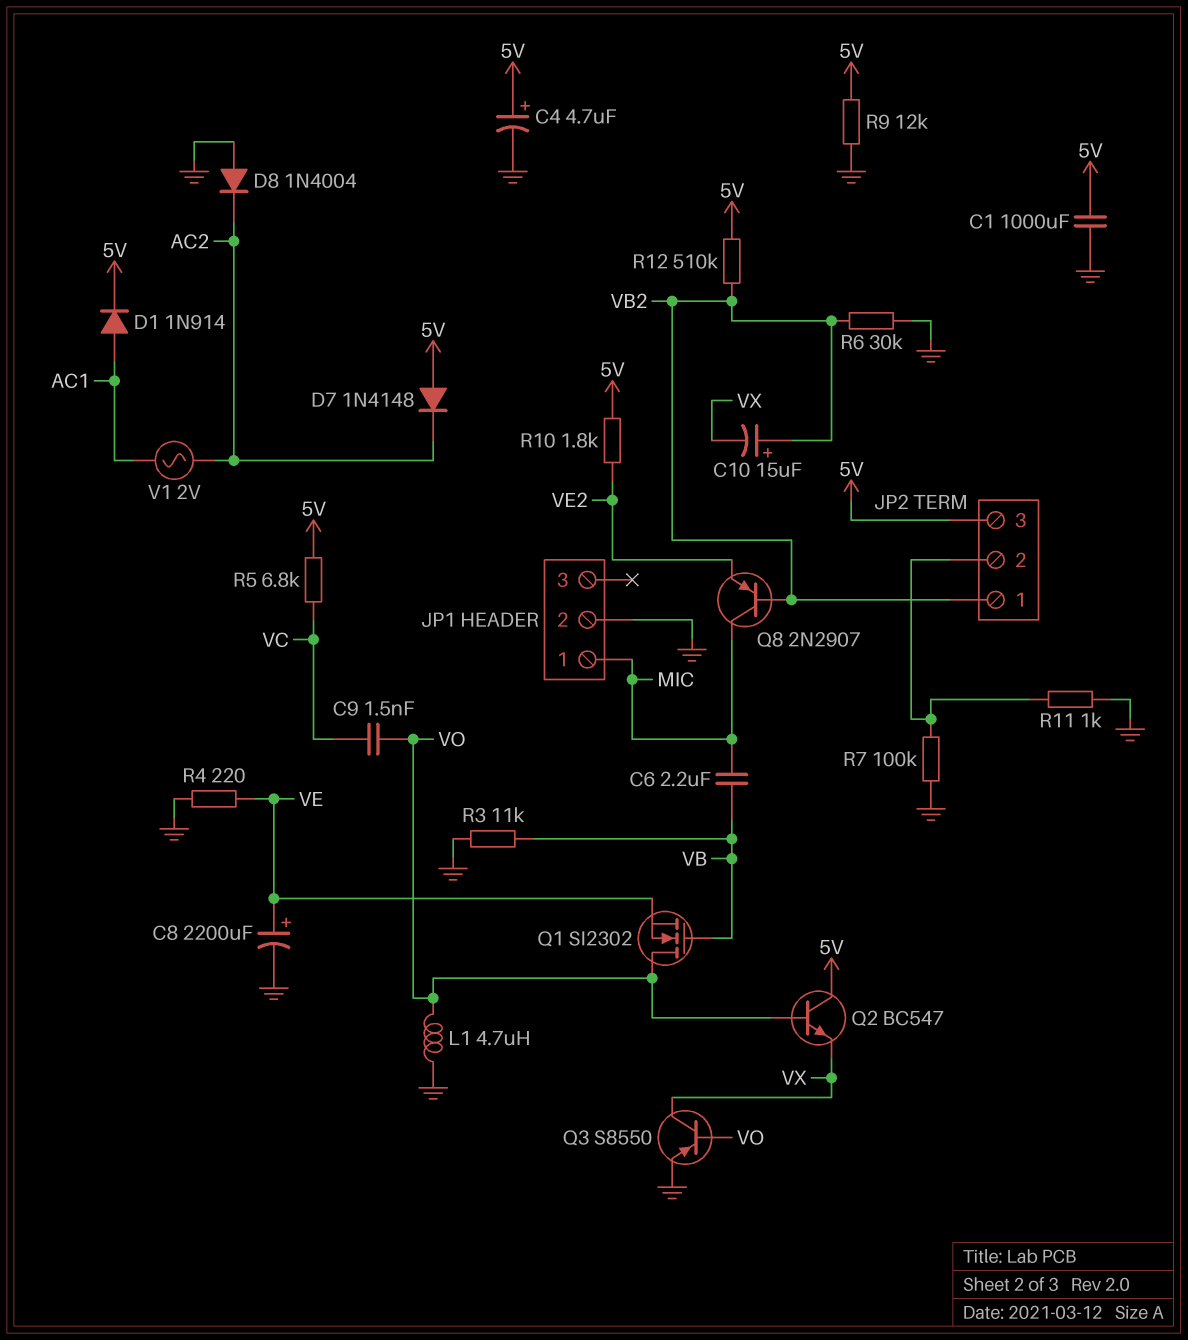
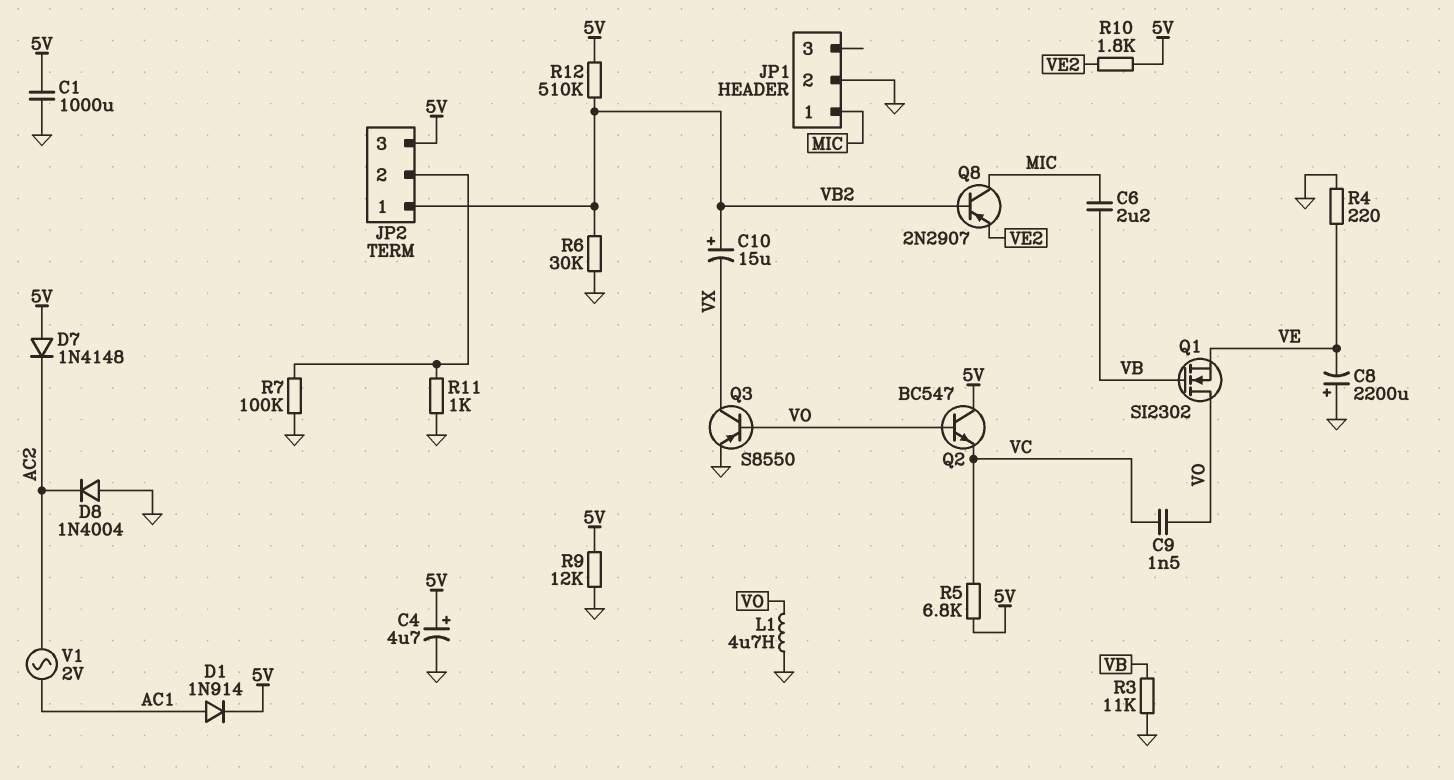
C8: 2200uF (plus VE, minus GND) -> 2200uF (plus GND, minus VE)
Q2: NPN BC547 (B VO, C 5V, E VX) -> NPN BC547 (B VO, C 5V, E VC)

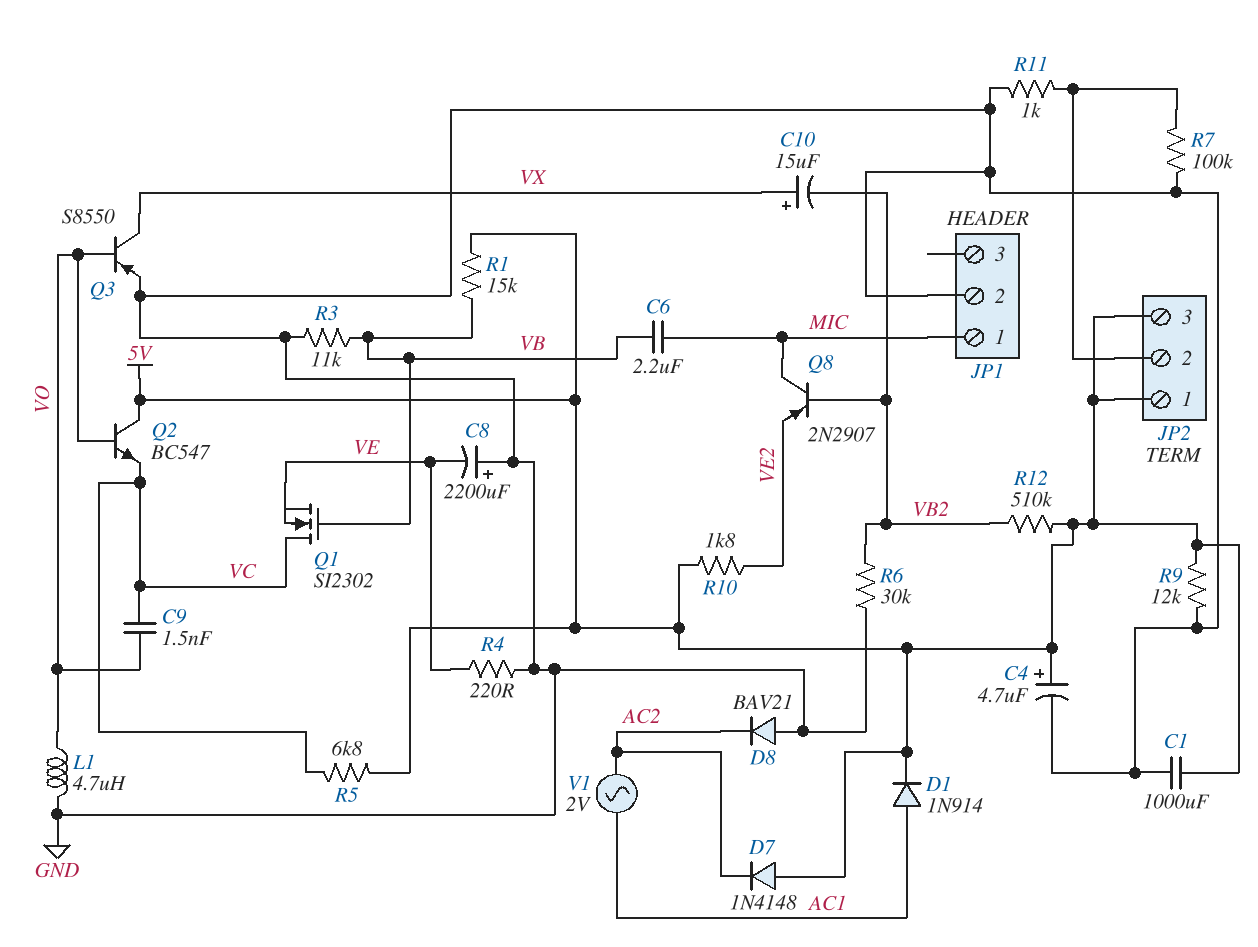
C10: 15uF (plus VB2, minus VX) -> 15uF (plus VX, minus VB2)
D8: diode 1N4004 (A GND, K AC2) -> diode BAV21 (A GND, K AC2)
JP2 pin 1: VB2 -> 5V
Q1: NMOS SI2302 (G VB, D VO, S VE) -> NMOS SI2302 (G VB, D VC, S VE)
R1: none -> 15k (5V, VB)

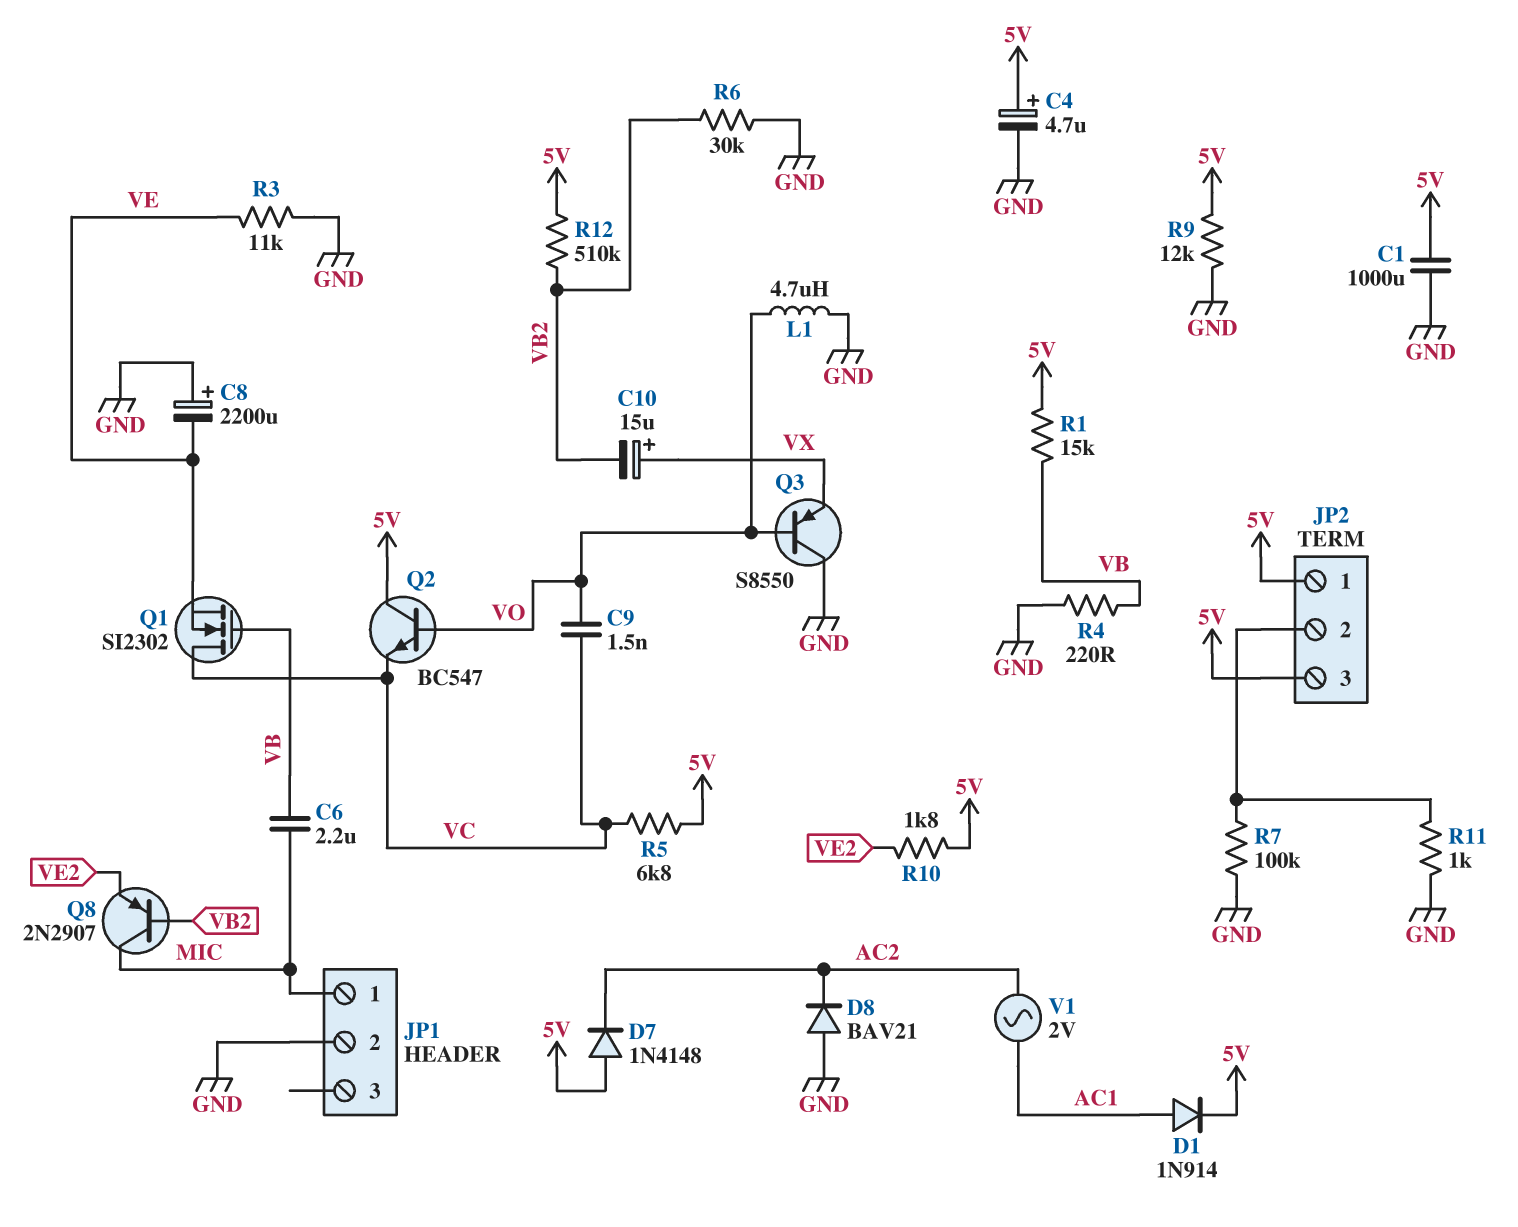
Q3: PNP S8550 (B VO, C VX, E GND) -> PNP S8550 (B VO, C GND, E VX)
R3: 11k (GND, VB) -> 11k (GND, VE)
R4: 220 (GND, VE) -> 220 (GND, VB)

